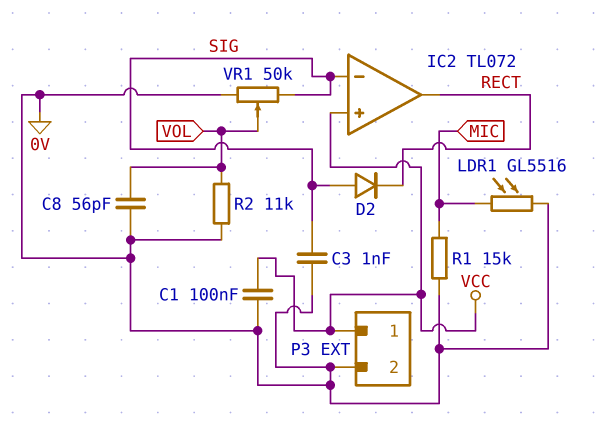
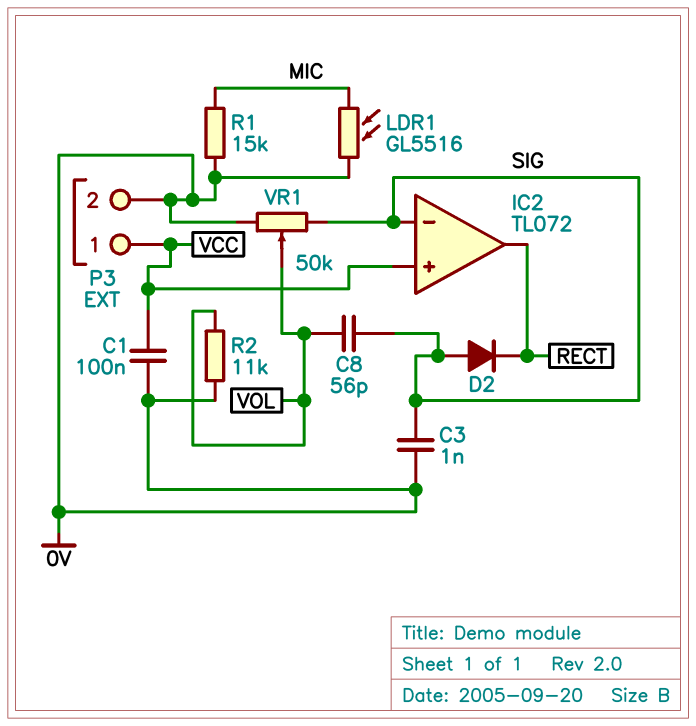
C8: 56pF (0V, VOL) -> 56pF (SIG, VOL)

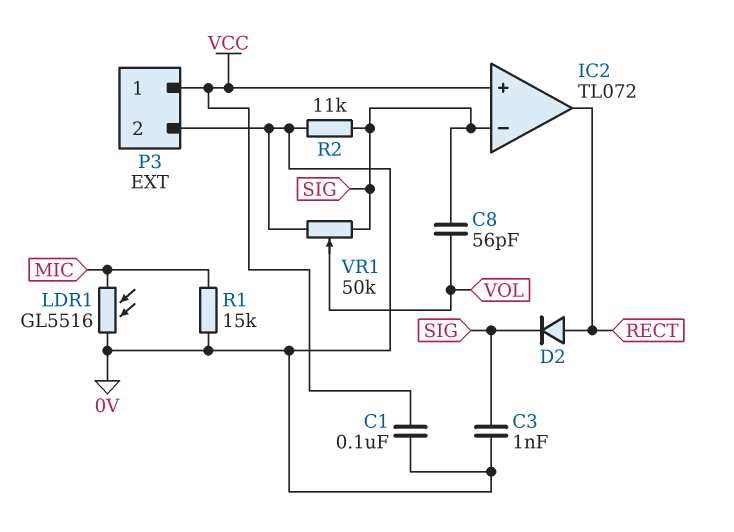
D2: diode (A SIG, K RECT) -> diode (A RECT, K SIG)
R2: 11k (0V, VOL) -> 11k (0V, SIG)

